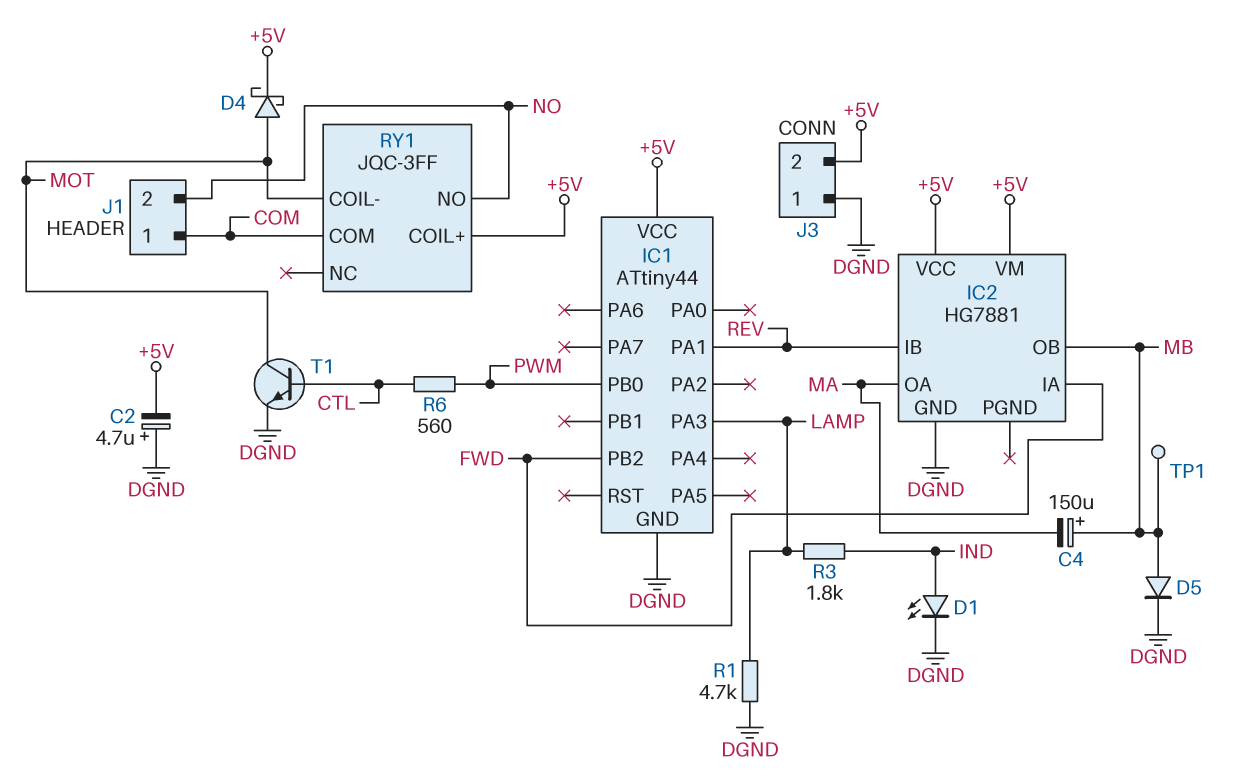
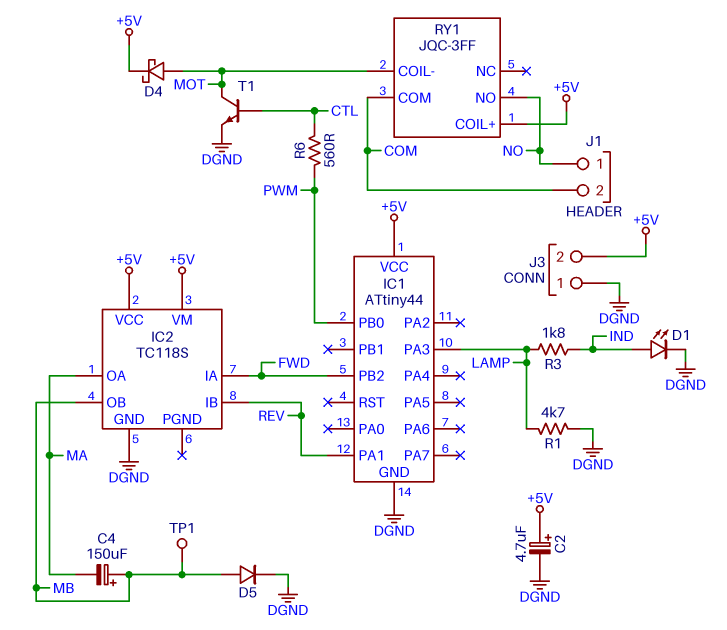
C2: 4.7uF (plus DGND, minus +5V) -> 4.7uF (plus +5V, minus DGND)
IC2: HG7881 -> TC118S
J1 pin 1: COM -> NO
J1 pin 2: NO -> COM

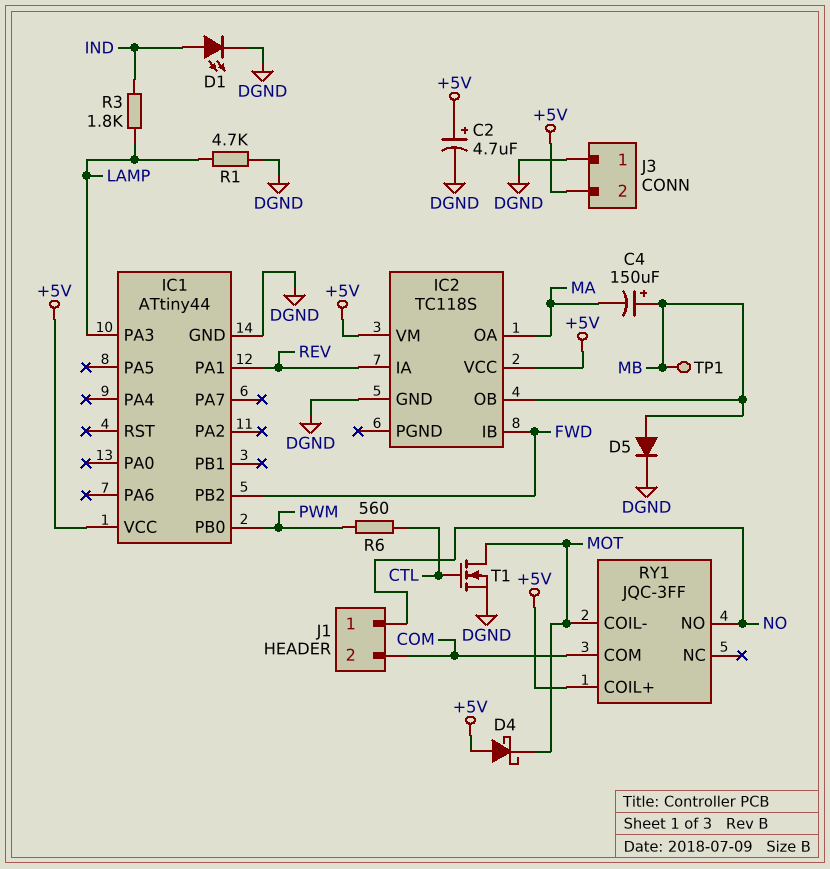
D4: schottky (A MOT, K +5V) -> schottky (A +5V, K MOT)
IC2 pin IA: FWD -> REV
IC2 pin IB: REV -> FWD
T1: NPN (B CTL, C MOT, E DGND) -> NMOS (G CTL, D MOT, S DGND)

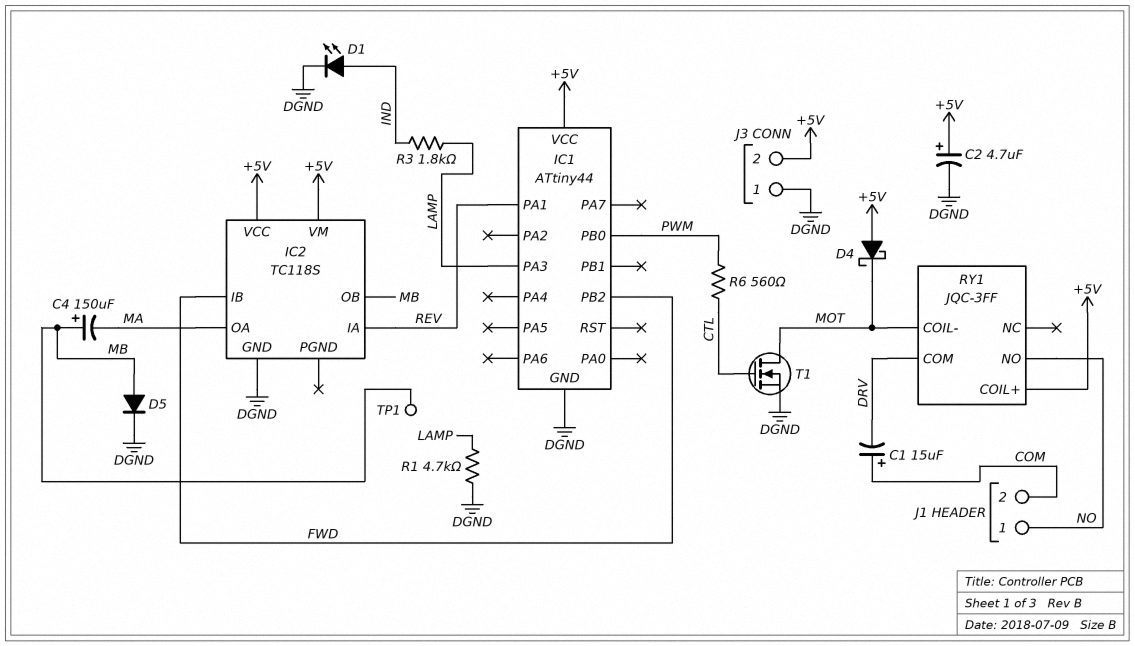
C1: none -> 15uF (plus COM, minus DRV)
RY1 pin COM: COM -> DRV

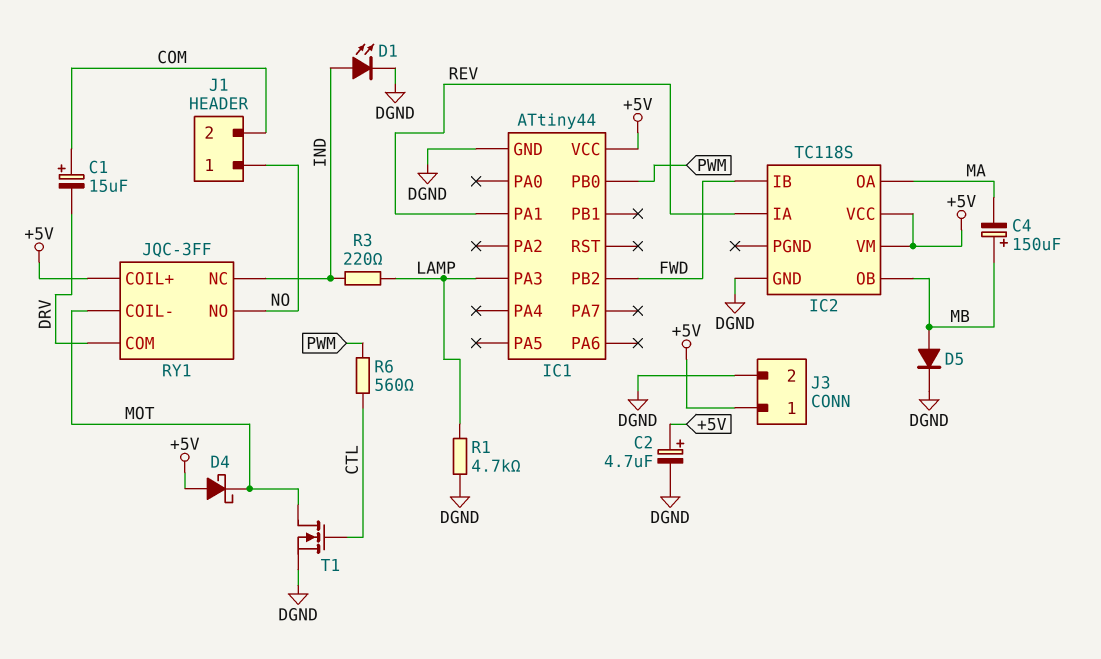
J3 pin 1: DGND -> +5V
J3 pin 2: +5V -> DGND
R3: 1.8k (IND, LAMP) -> 220 (IND, LAMP)
RY1 pin NC: none -> IND
TP1: test point (MB) -> none

